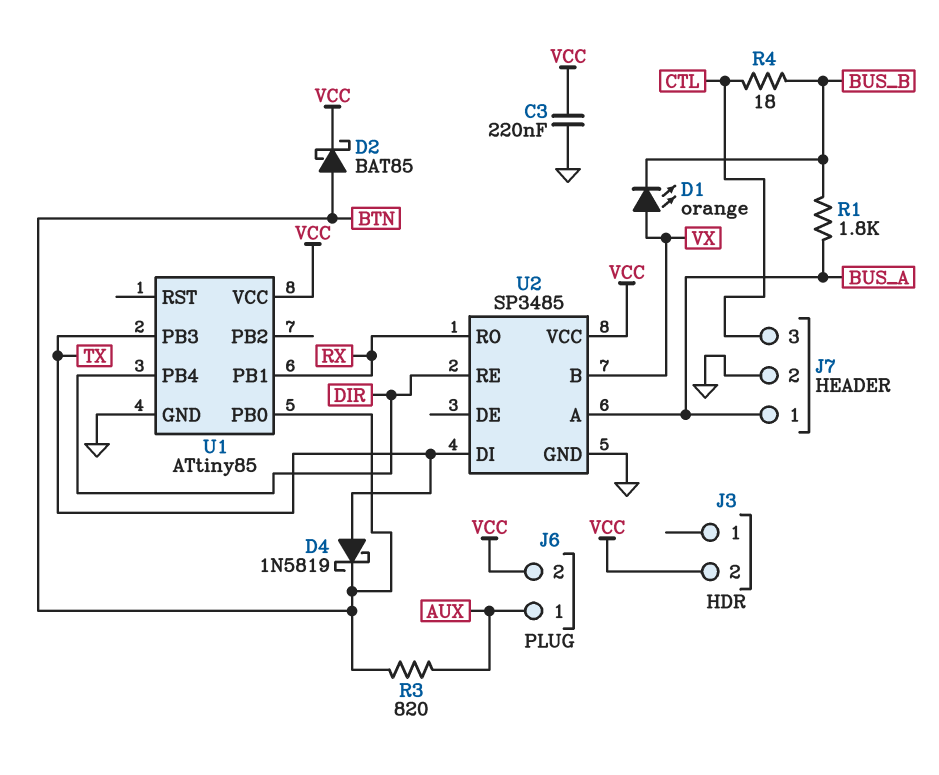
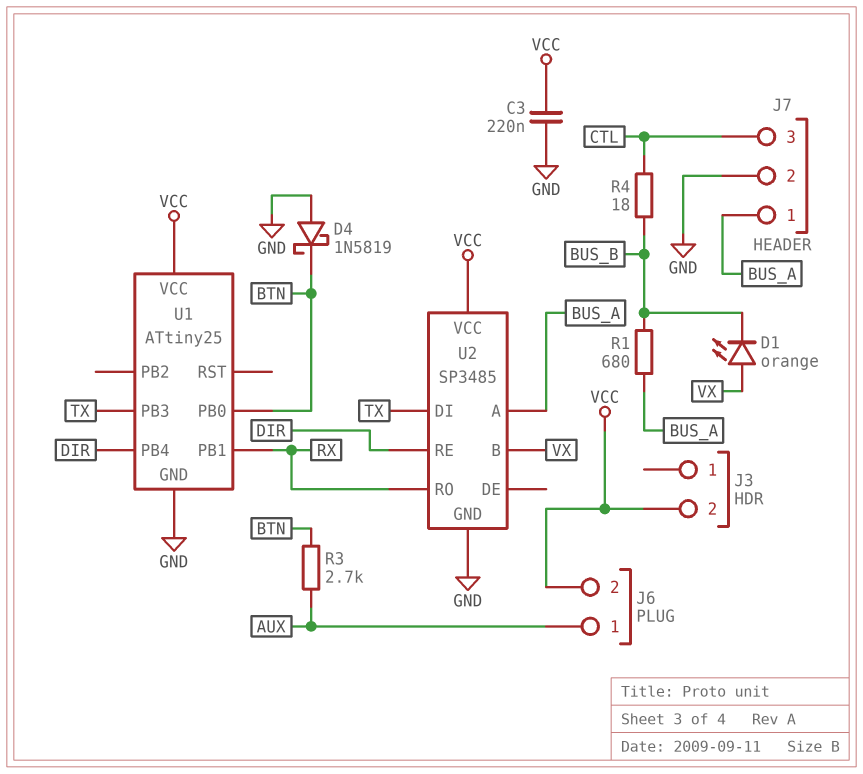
D2: schottky BAT85 (A BTN, K VCC) -> none
D4: schottky 1N5819 (A TX, K BTN) -> schottky 1N5819 (A GND, K BTN)
R1: 1.8k (BUS_A, BUS_B) -> 680 (BUS_A, BUS_B)
R3: 820 (AUX, BTN) -> 2.7k (AUX, BTN)
U1: ATtiny85 -> ATtiny25

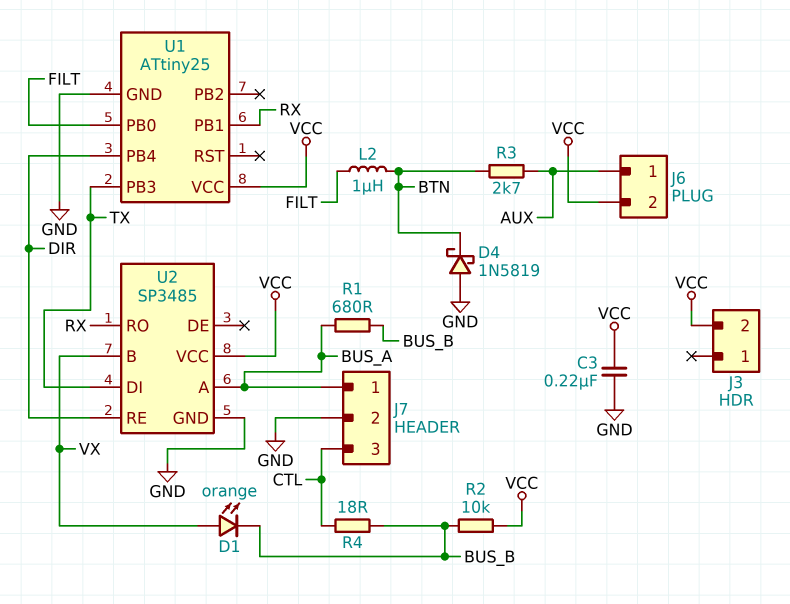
L2: none -> 1uH (BTN, FILT)
R2: none -> 10k (BUS_B, VCC)
U1 pin PB0: BTN -> FILT

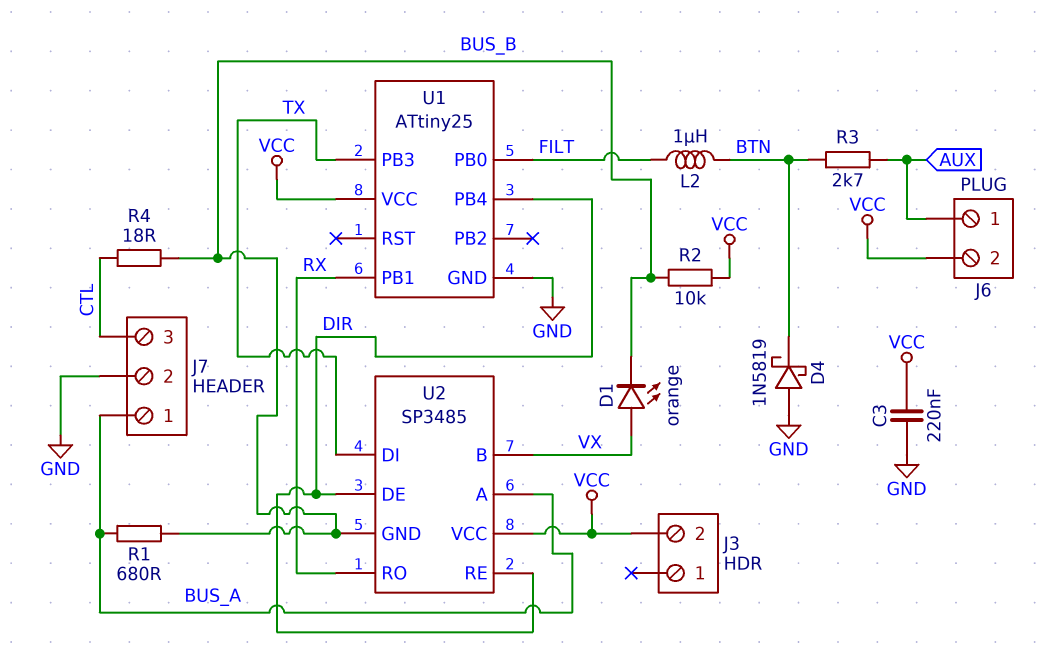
U2 pin DE: none -> DIR
U2 pin GND: GND -> BUS_B

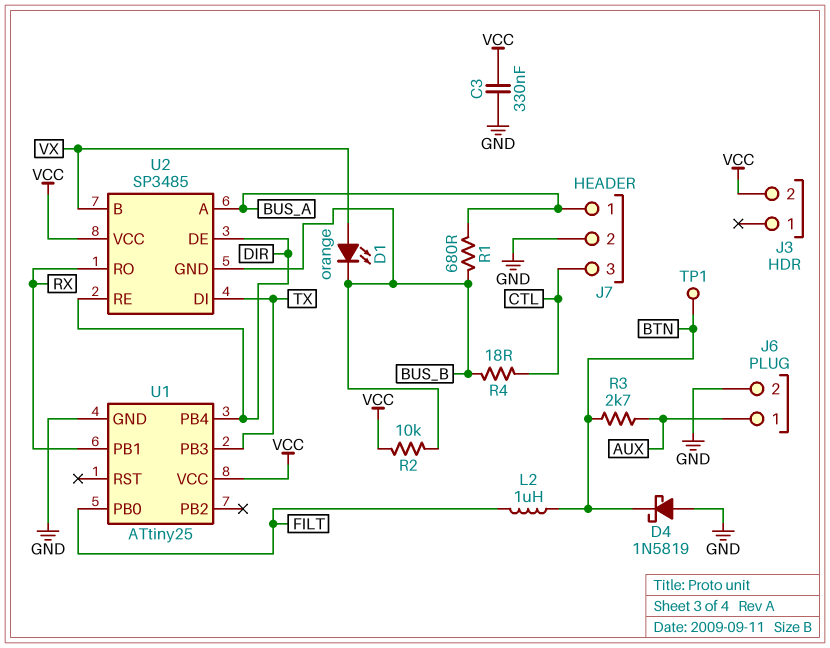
C3: 220nF (GND, VCC) -> 330nF (GND, VCC)
J6 pin 2: VCC -> GND
TP1: none -> test point (BTN)

